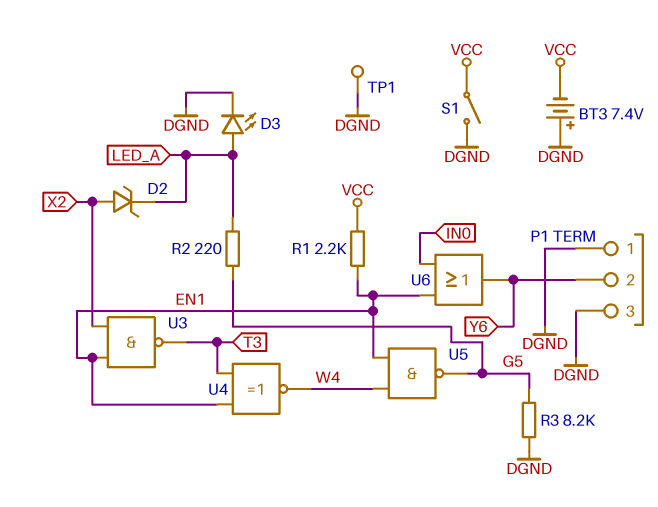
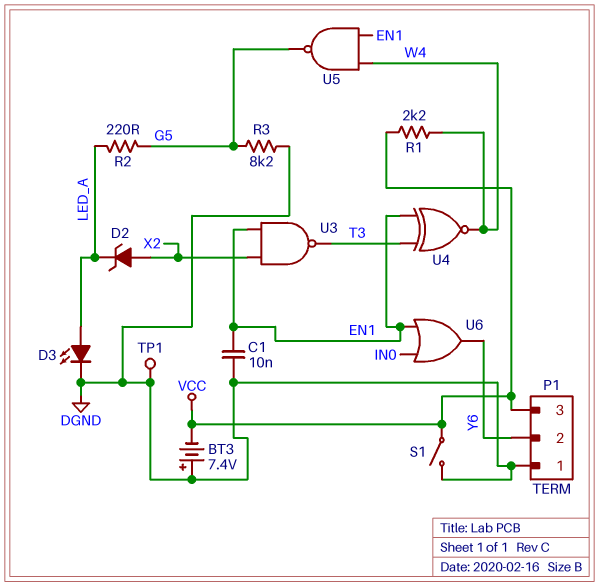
C1: none -> 10nF (DGND, EN1)
P1 pin 3: DGND -> VCC
R1: 2.2k (EN1, VCC) -> 2.2k (VCC, W4)

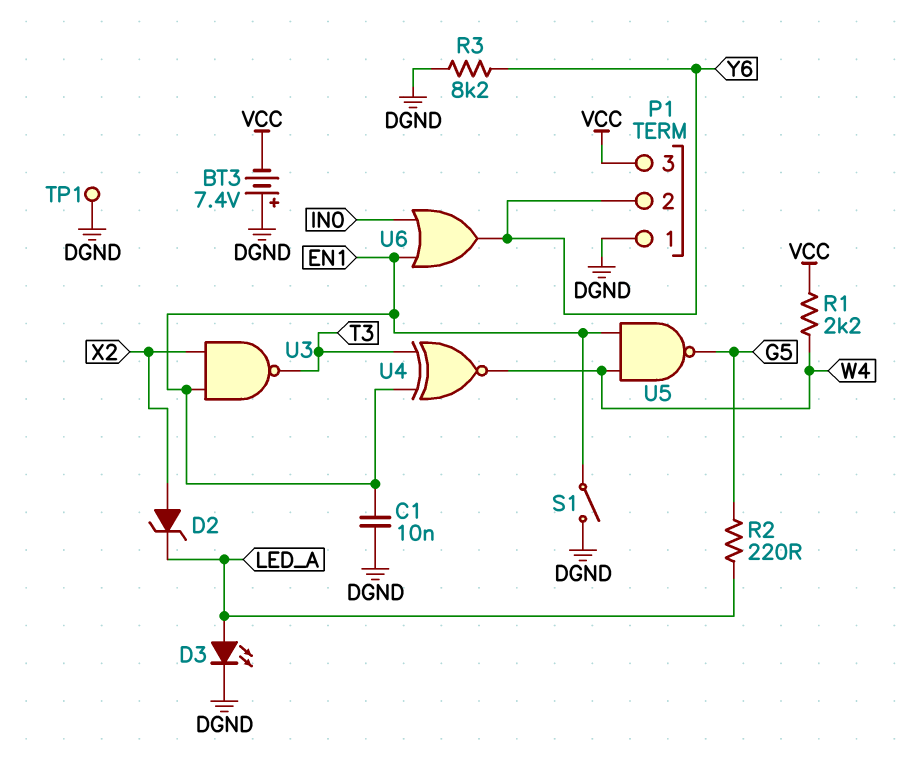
R3: 8.2k (DGND, G5) -> 8.2k (DGND, Y6)
S1: switch (DGND, VCC) -> switch (DGND, EN1)

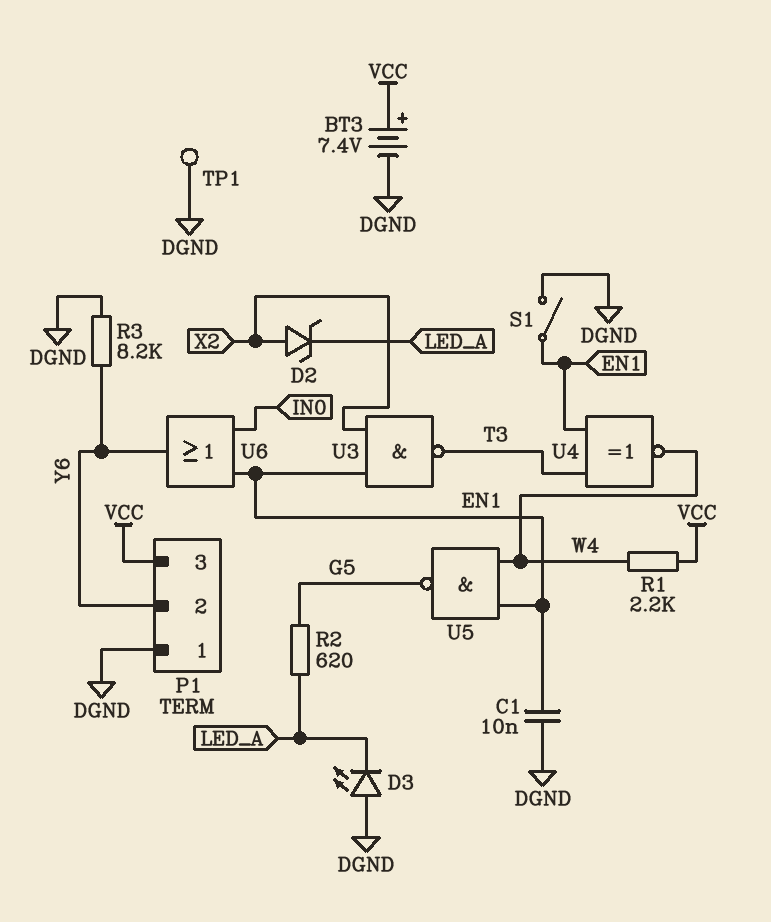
BT3: 7.4V (plus DGND, minus VCC) -> 7.4V (plus VCC, minus DGND)
D3: LED (A LED_A, K DGND) -> LED (A DGND, K LED_A)
R2: 220 (G5, LED_A) -> 620 (G5, LED_A)

